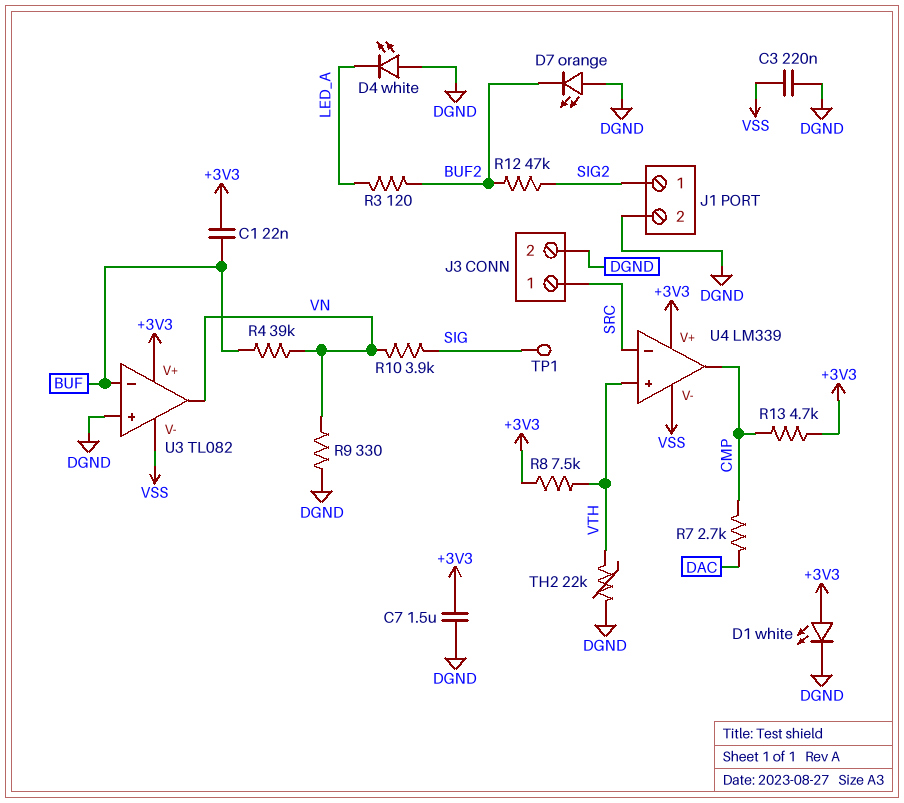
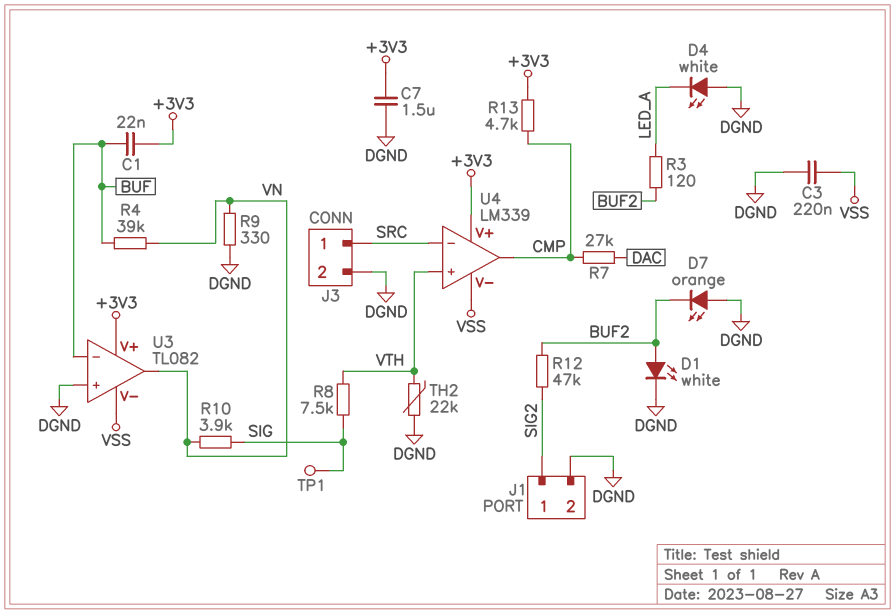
D1: LED white (A +3V3, K DGND) -> LED white (A BUF2, K DGND)
R7: 2.7k (CMP, DAC) -> 27k (CMP, DAC)
R8: 7.5k (+3V3, VTH) -> 7.5k (SIG, VTH)

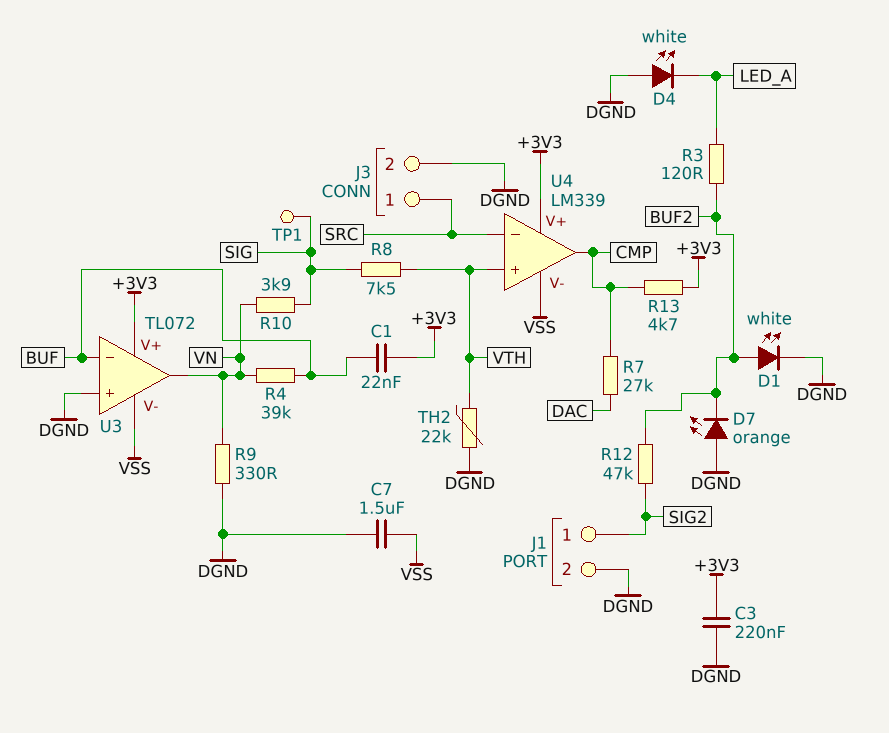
C3: 220nF (DGND, VSS) -> 220nF (+3V3, DGND)
C7: 1.5uF (+3V3, DGND) -> 1.5uF (DGND, VSS)
U3: TL082 -> TL072

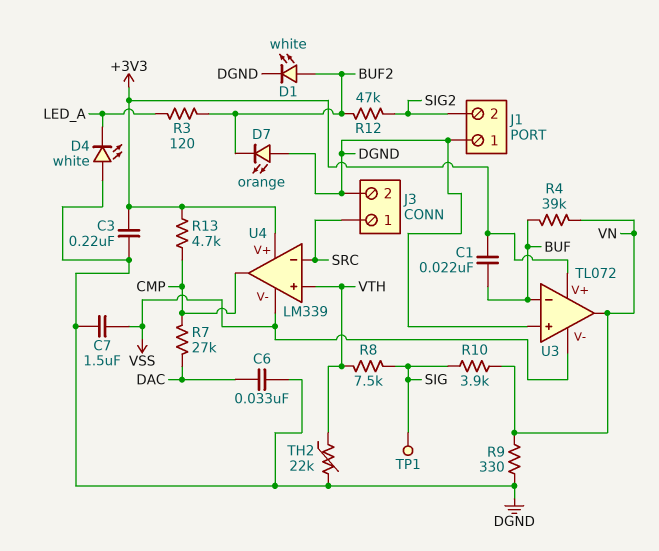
C6: none -> 33nF (DAC, DGND)
J1 pin 1: SIG2 -> DGND
J1 pin 2: DGND -> SIG2

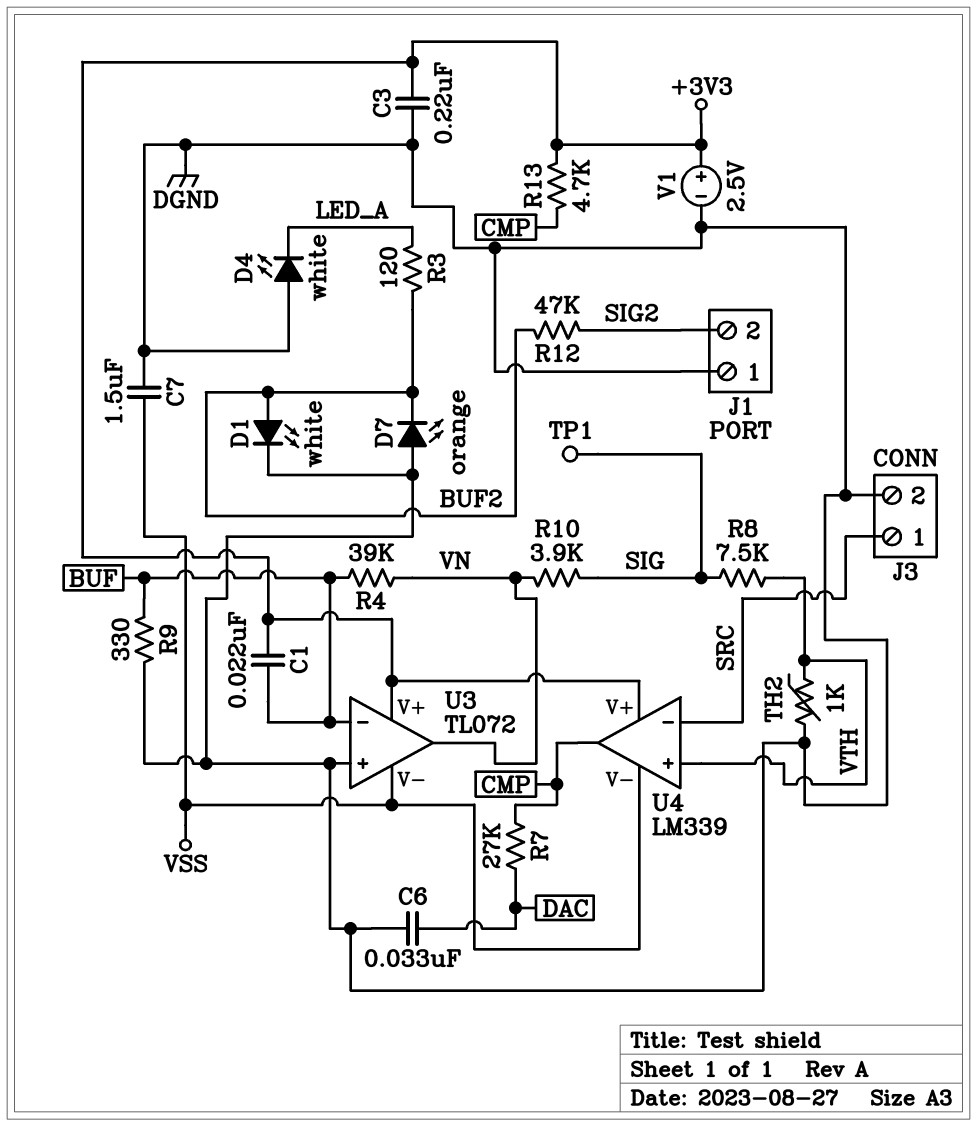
R9: 330 (DGND, VN) -> 330 (BUF, DGND)
TH2: 22k (DGND, VTH) -> 1k (DGND, VTH)
V1: none -> 2.5V (plus +3V3, minus DGND)

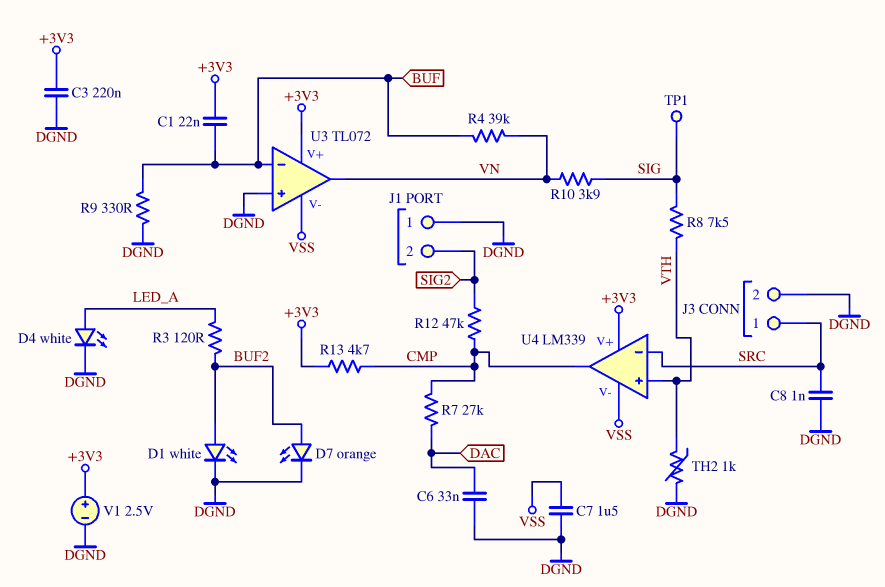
C8: none -> 1nF (DGND, SRC)
D4: LED white (A DGND, K LED_A) -> LED white (A LED_A, K DGND)
D7: LED orange (A DGND, K BUF2) -> LED orange (A BUF2, K DGND)
R12: 47k (BUF2, SIG2) -> 47k (CMP, SIG2)

